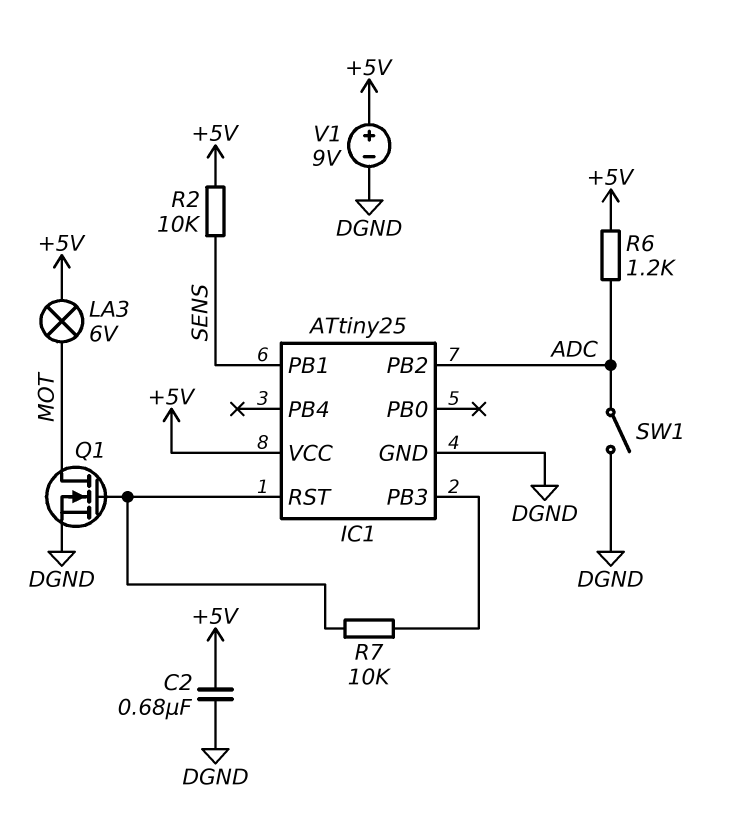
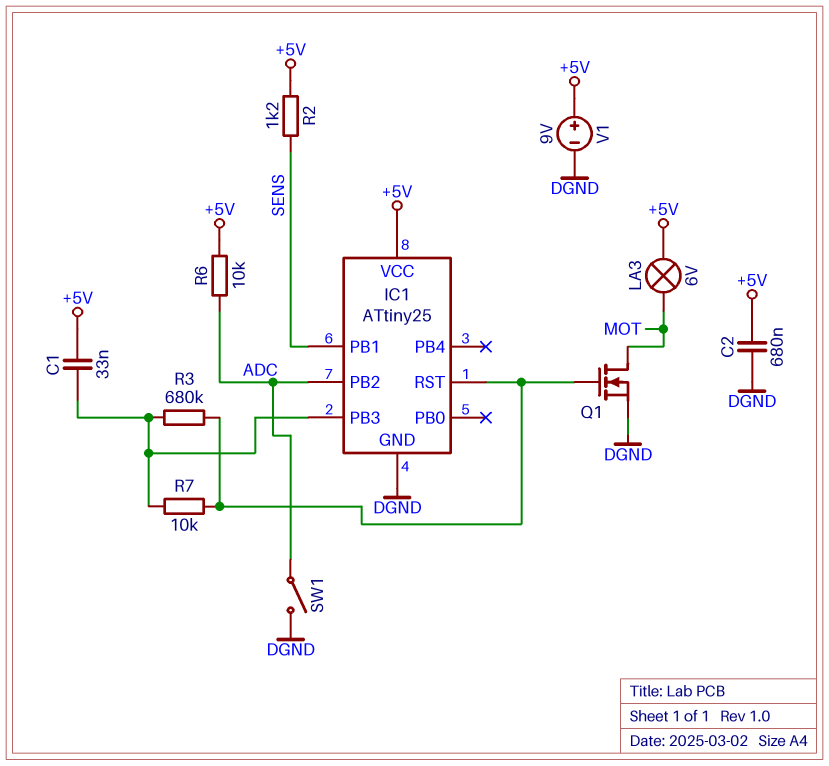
C1: none -> 33nF (+5V, IC1/PB3)
R2: 10k (+5V, SENS) -> 1.2k (+5V, SENS)
R3: none -> 680k (IC1/PB3, IC1/RST)
R6: 1.2k (+5V, ADC) -> 10k (+5V, ADC)

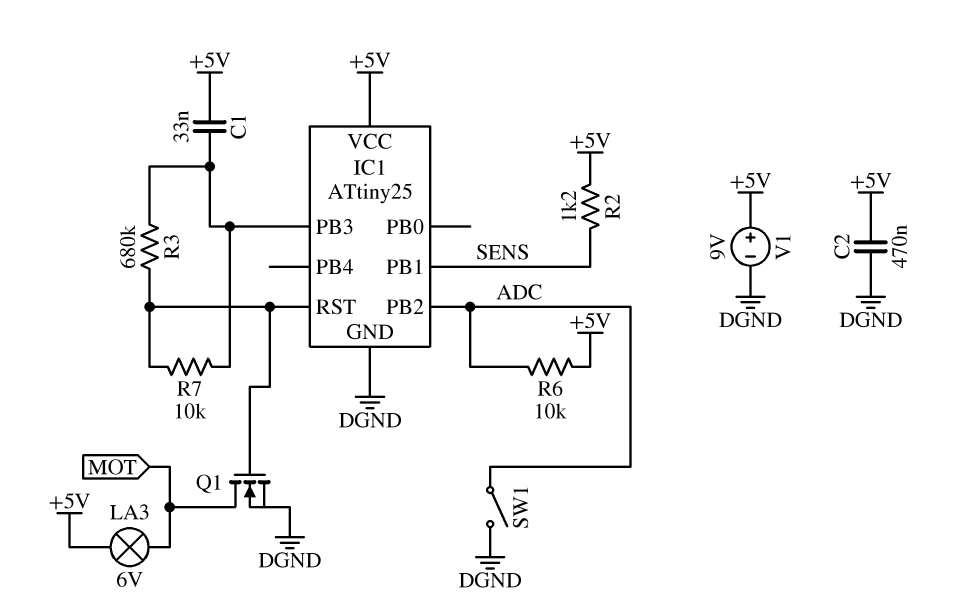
C2: 680nF (+5V, DGND) -> 470nF (+5V, DGND)

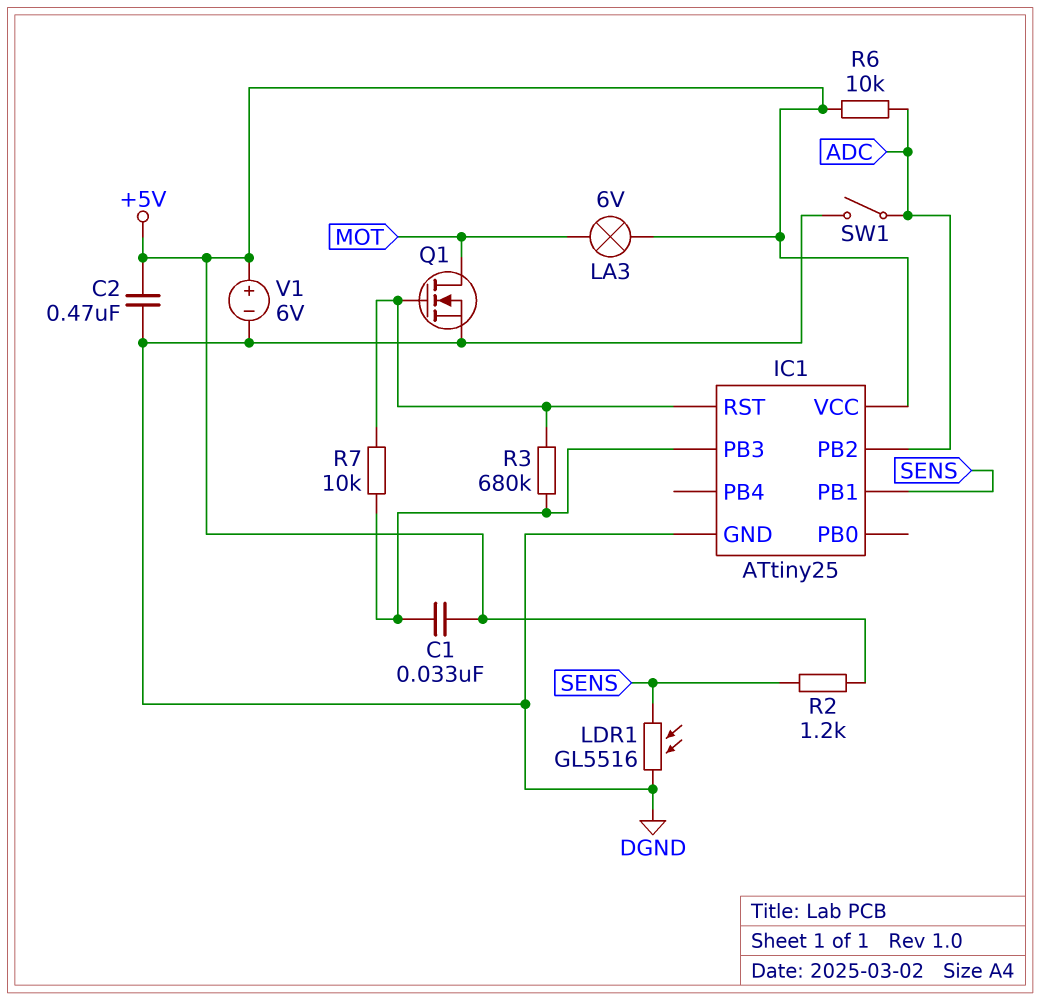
LDR1: none -> GL5516 (DGND, SENS)
V1: 9V (plus +5V, minus DGND) -> 6V (plus +5V, minus DGND)

